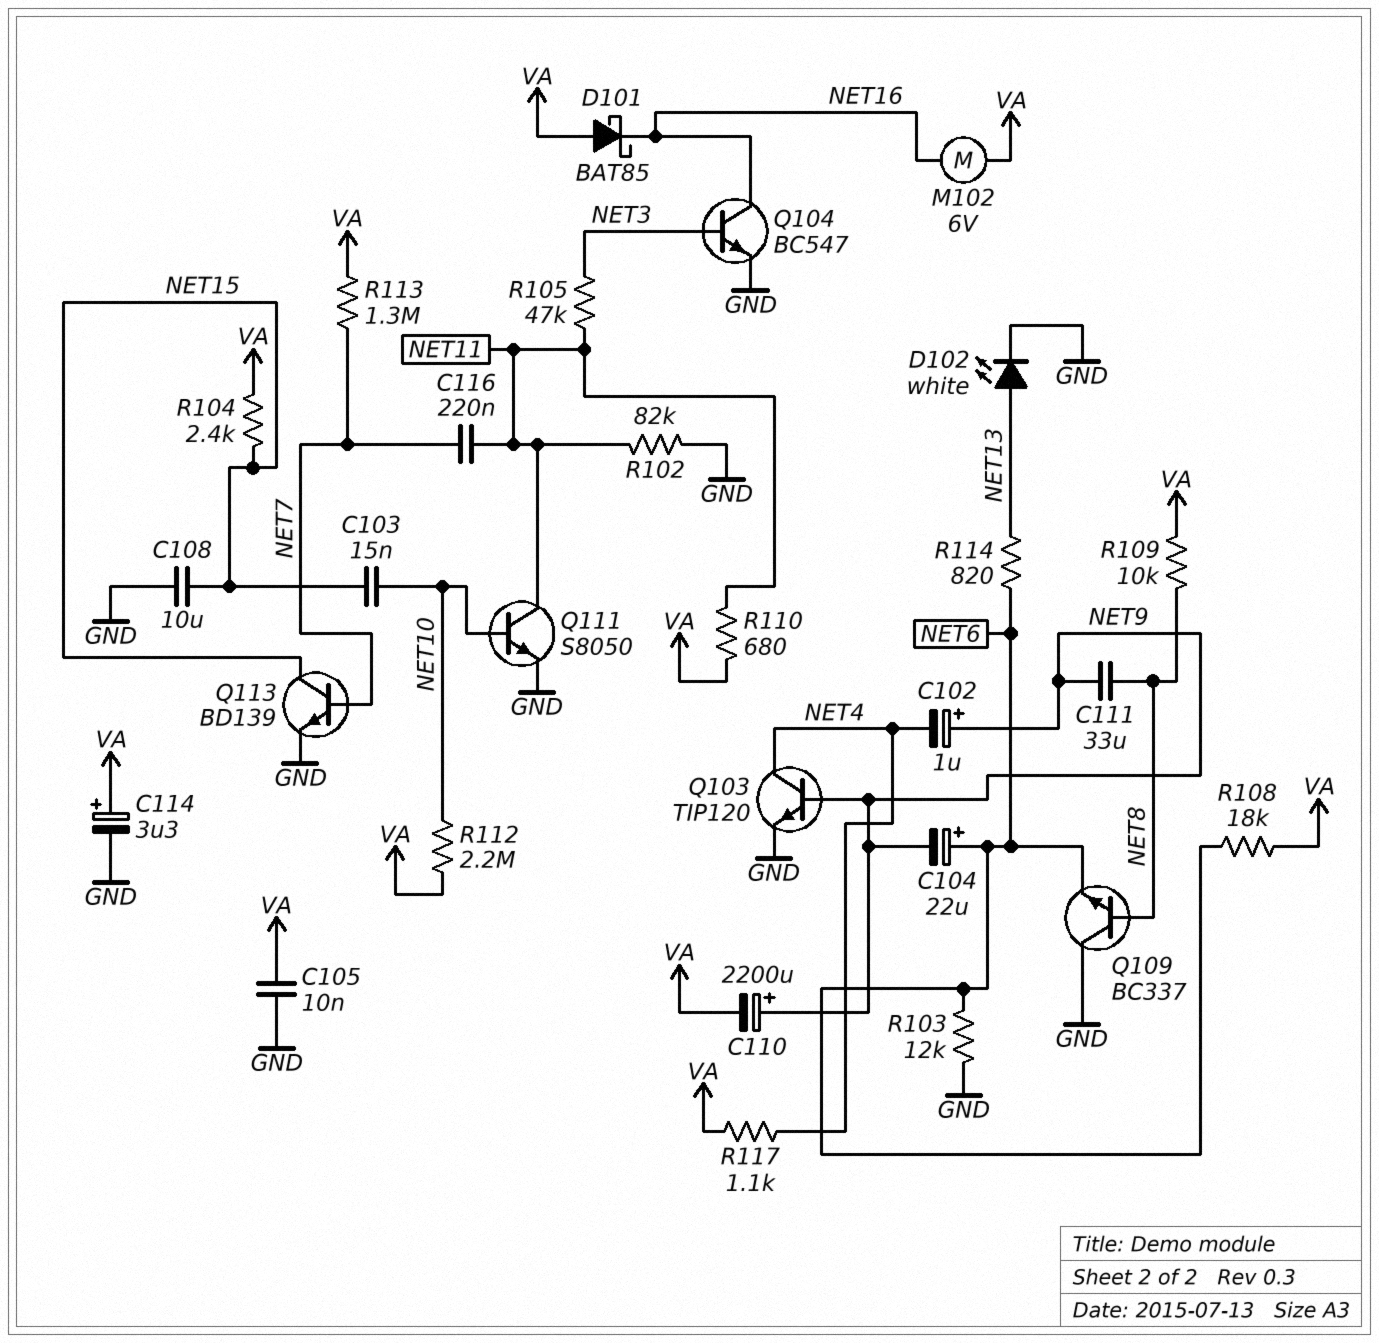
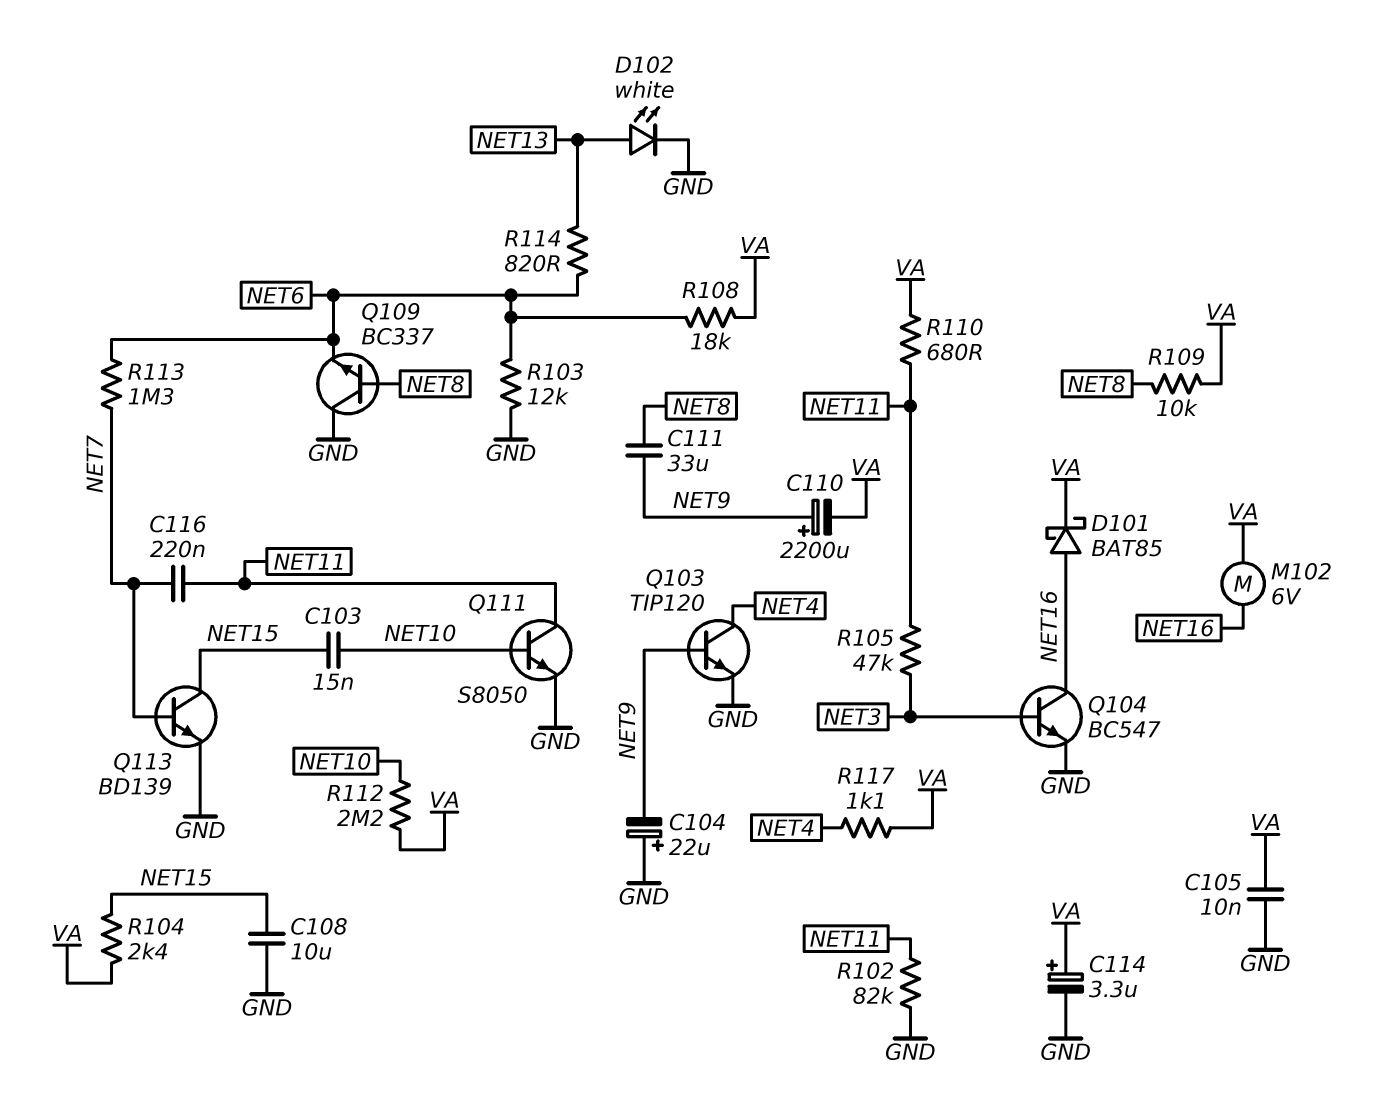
C102: 1uF (plus NET9, minus NET4) -> none
C104: 22uF (plus NET6, minus NET9) -> 22uF (plus GND, minus NET9)
D101: schottky BAT85 (A VA, K NET16) -> schottky BAT85 (A NET16, K VA)
R113: 1.3M (NET7, VA) -> 1.3M (NET6, NET7)

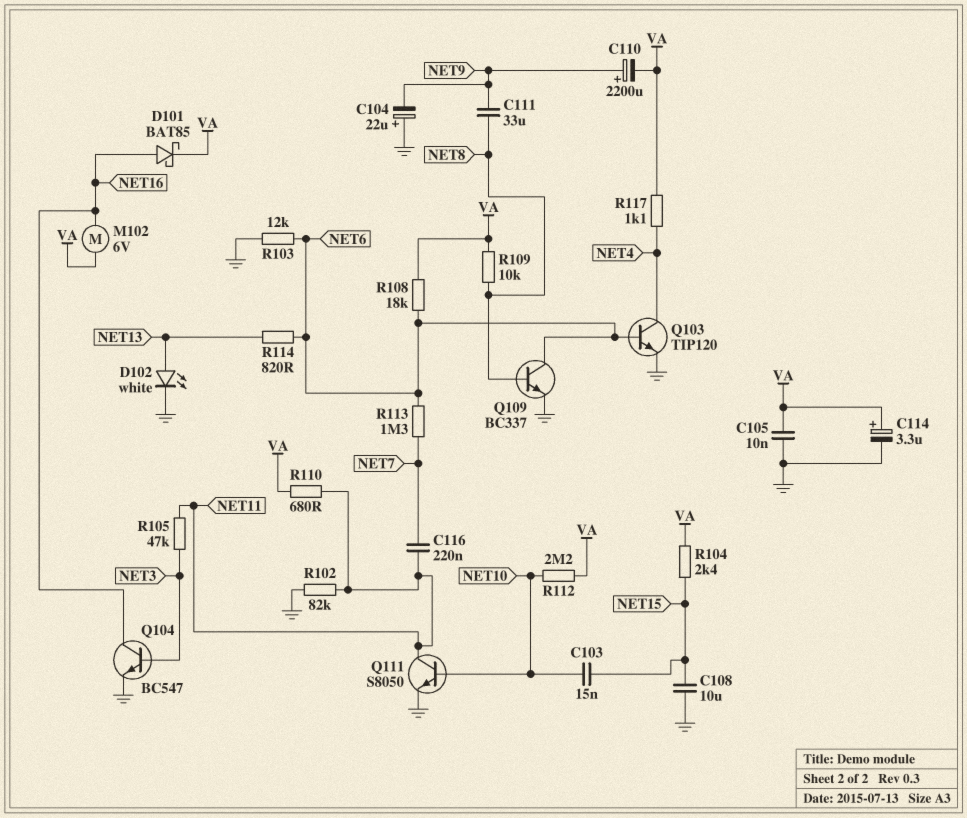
Q103: NPN TIP120 (B NET9, C NET4, E GND) -> NPN TIP120 (B NET6, C NET4, E GND)
Q109: NPN BC337 (B NET8, C GND, E NET6) -> NPN BC337 (B NET8, C NET6, E GND)
Q113: NPN BD139 (B NET7, C NET15, E GND) -> none

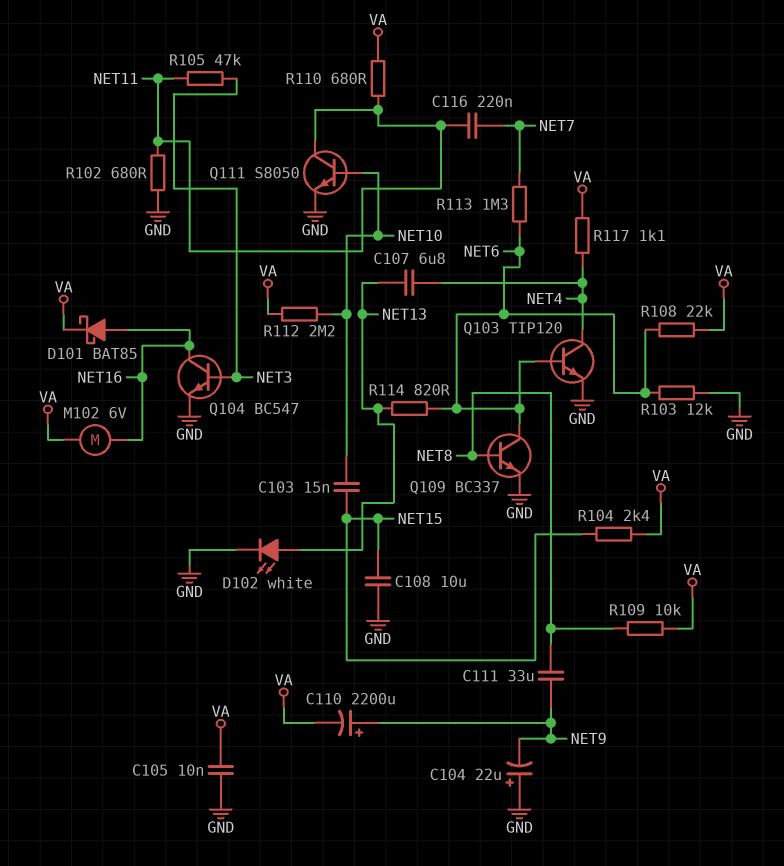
C107: none -> 6.8uF (NET4, NET13)
C114: 3.3uF (plus VA, minus GND) -> none
R102: 82k (GND, NET11) -> 680 (GND, NET11)
R108: 18k (NET6, VA) -> 22k (NET6, VA)

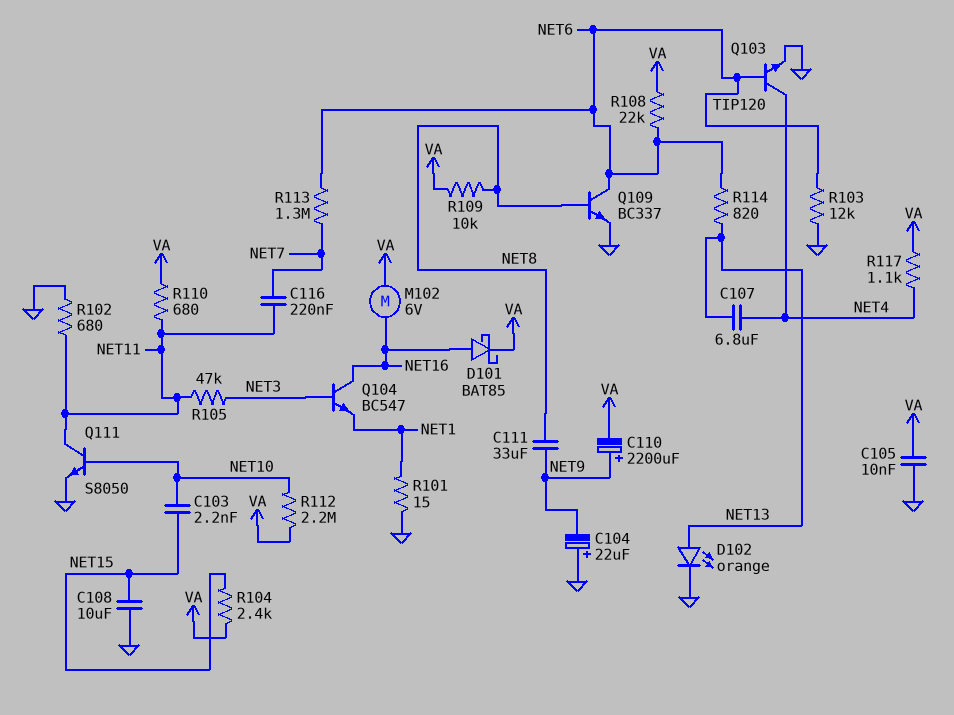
C103: 15nF (NET10, NET15) -> 2.2nF (NET10, NET15)
D102: LED white (A NET13, K GND) -> LED orange (A NET13, K GND)
Q104: NPN BC547 (B NET3, C NET16, E GND) -> NPN BC547 (B NET3, C NET16, E NET1)
R101: none -> 15 (GND, NET1)

